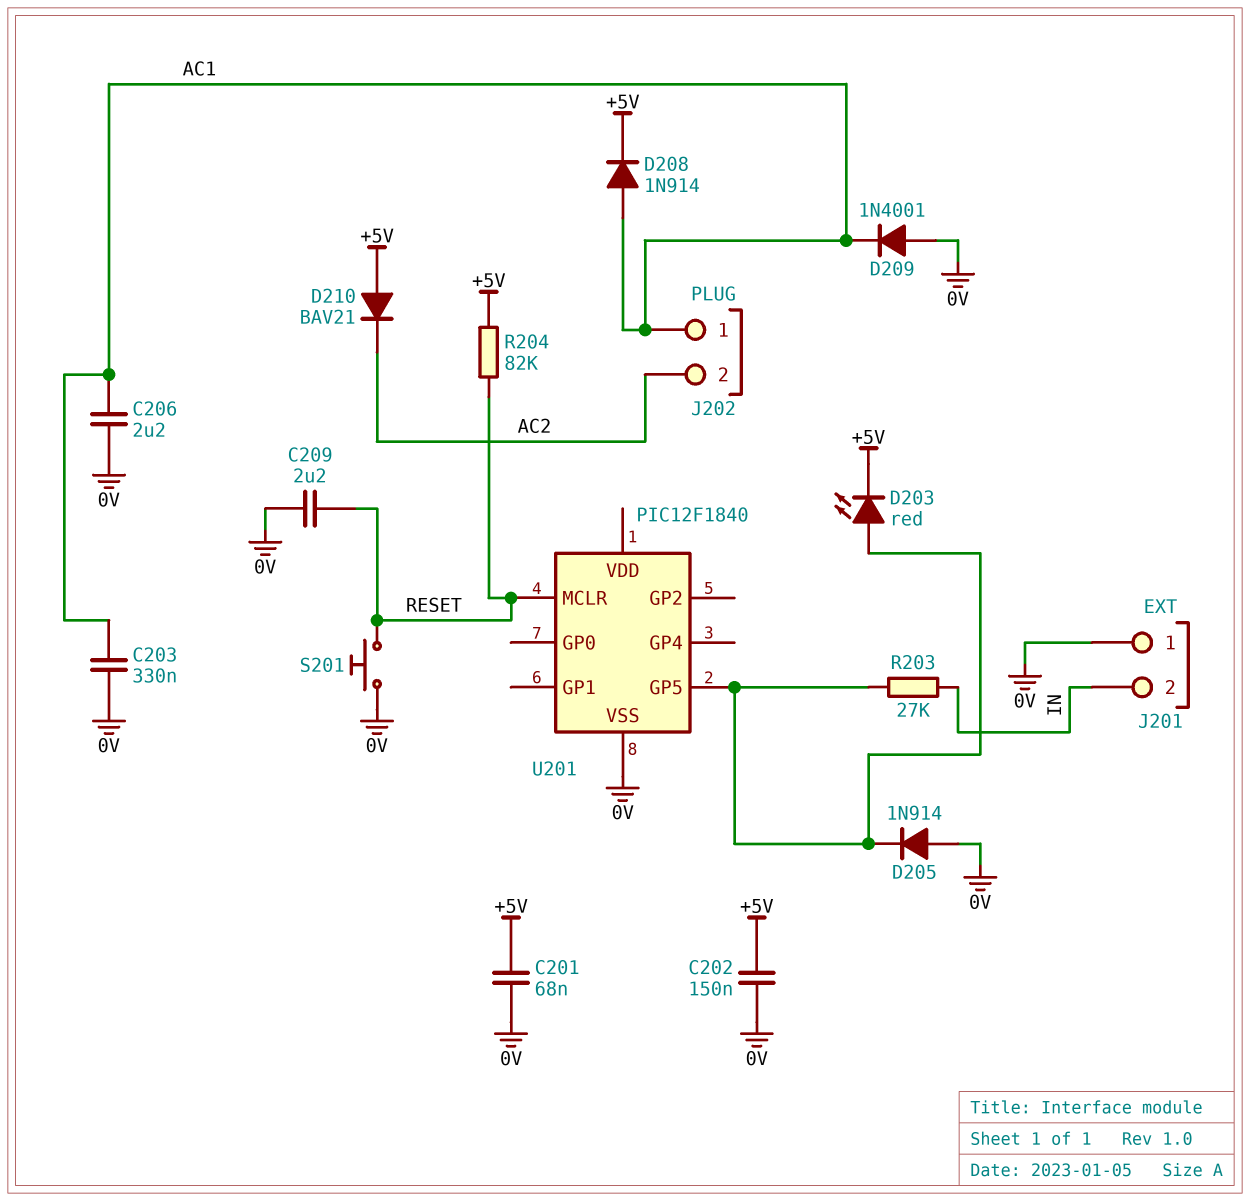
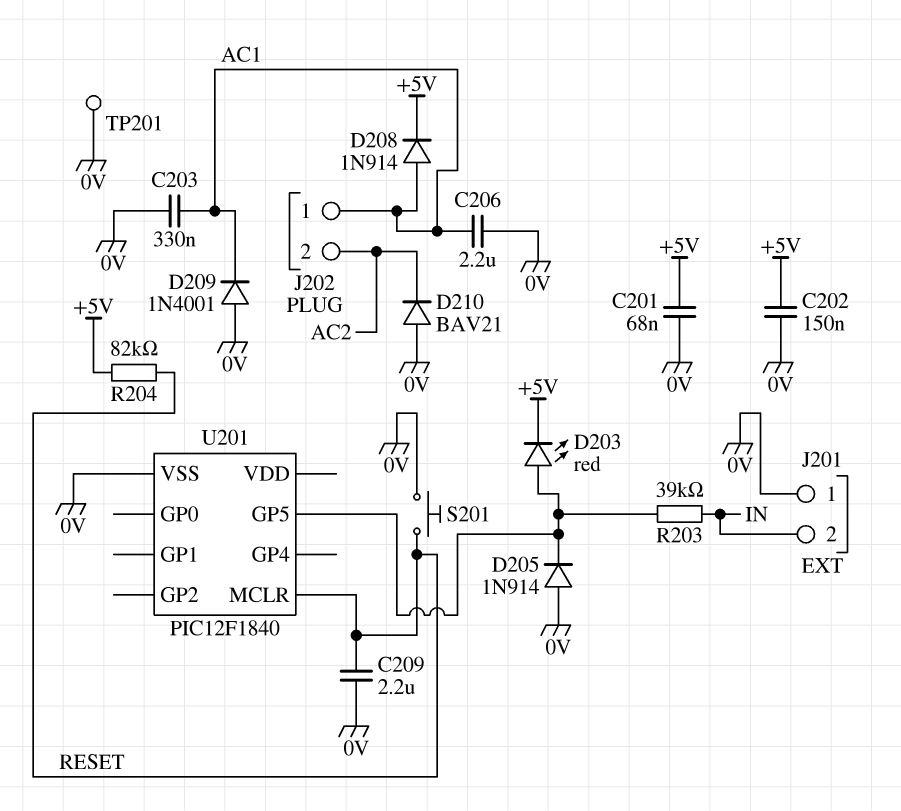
D210: diode BAV21 (A +5V, K AC2) -> diode BAV21 (A 0V, K AC2)
R203: 27k (IN, U201/GP5) -> 39k (IN, U201/GP5)
TP201: none -> test point (0V)

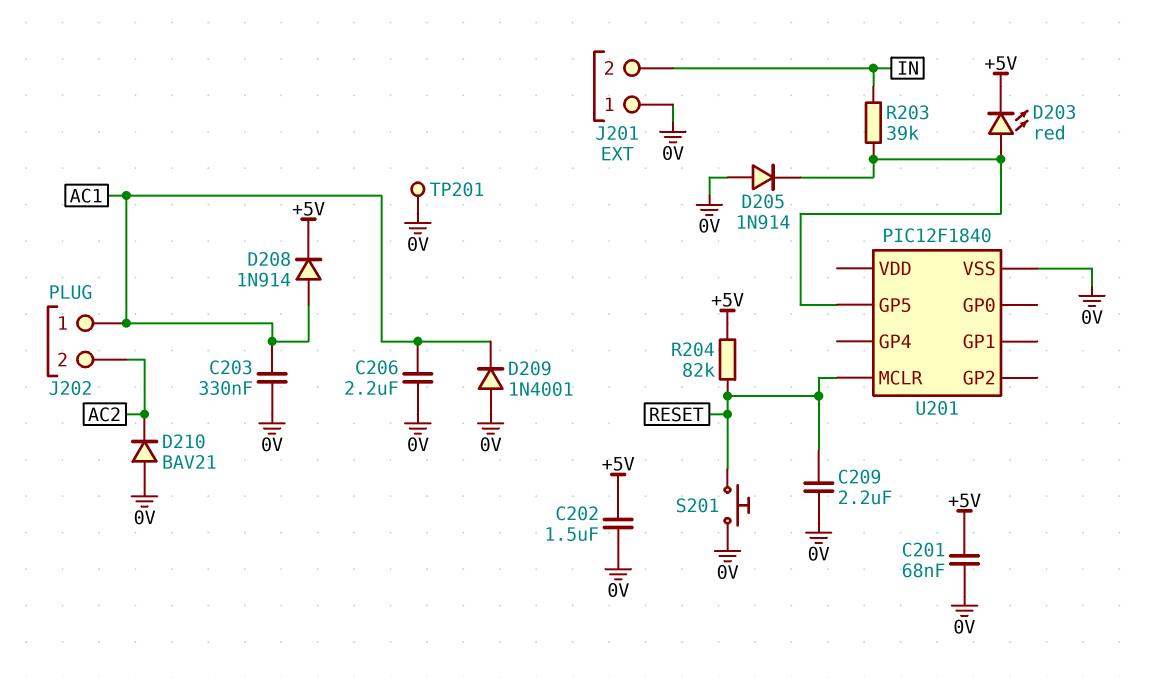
C202: 150nF (+5V, 0V) -> 1.5uF (+5V, 0V)

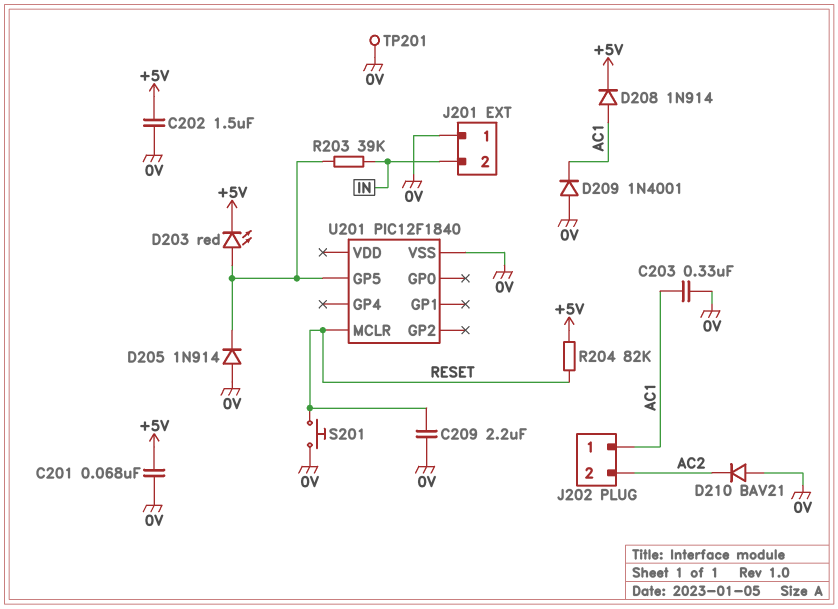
C206: 2.2uF (0V, AC1) -> none

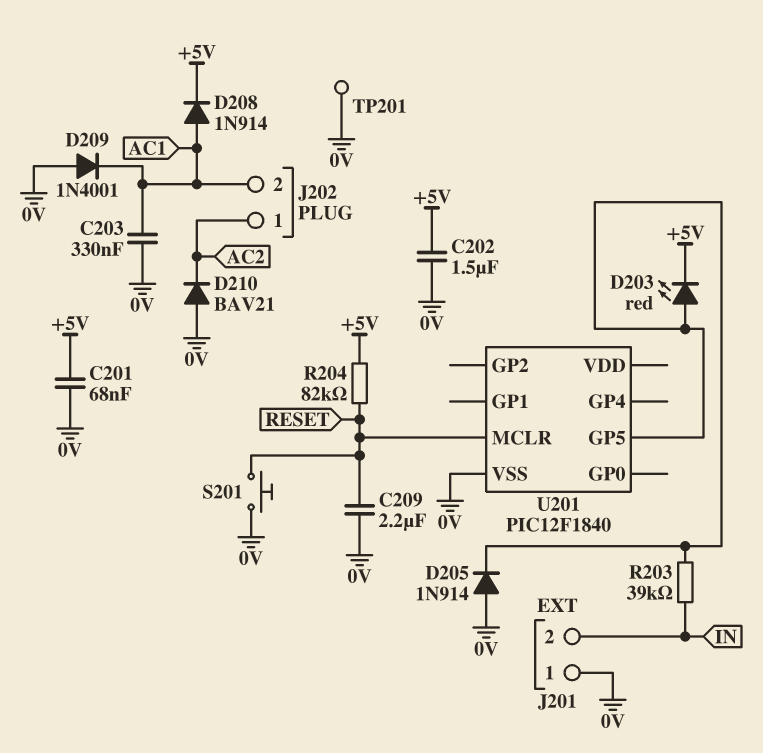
J202 pin 1: AC1 -> AC2
J202 pin 2: AC2 -> AC1

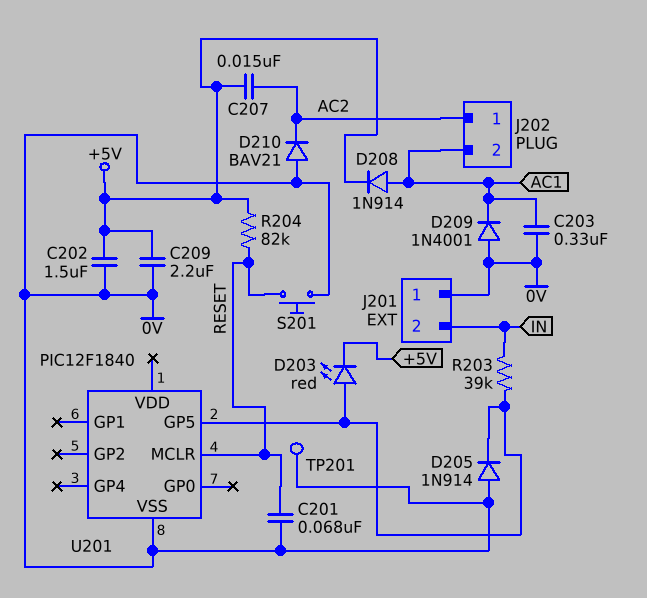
C201: 68nF (+5V, 0V) -> 68nF (0V, RESET)
C207: none -> 15nF (+5V, AC2)
C209: 2.2uF (0V, RESET) -> 2.2uF (+5V, 0V)

